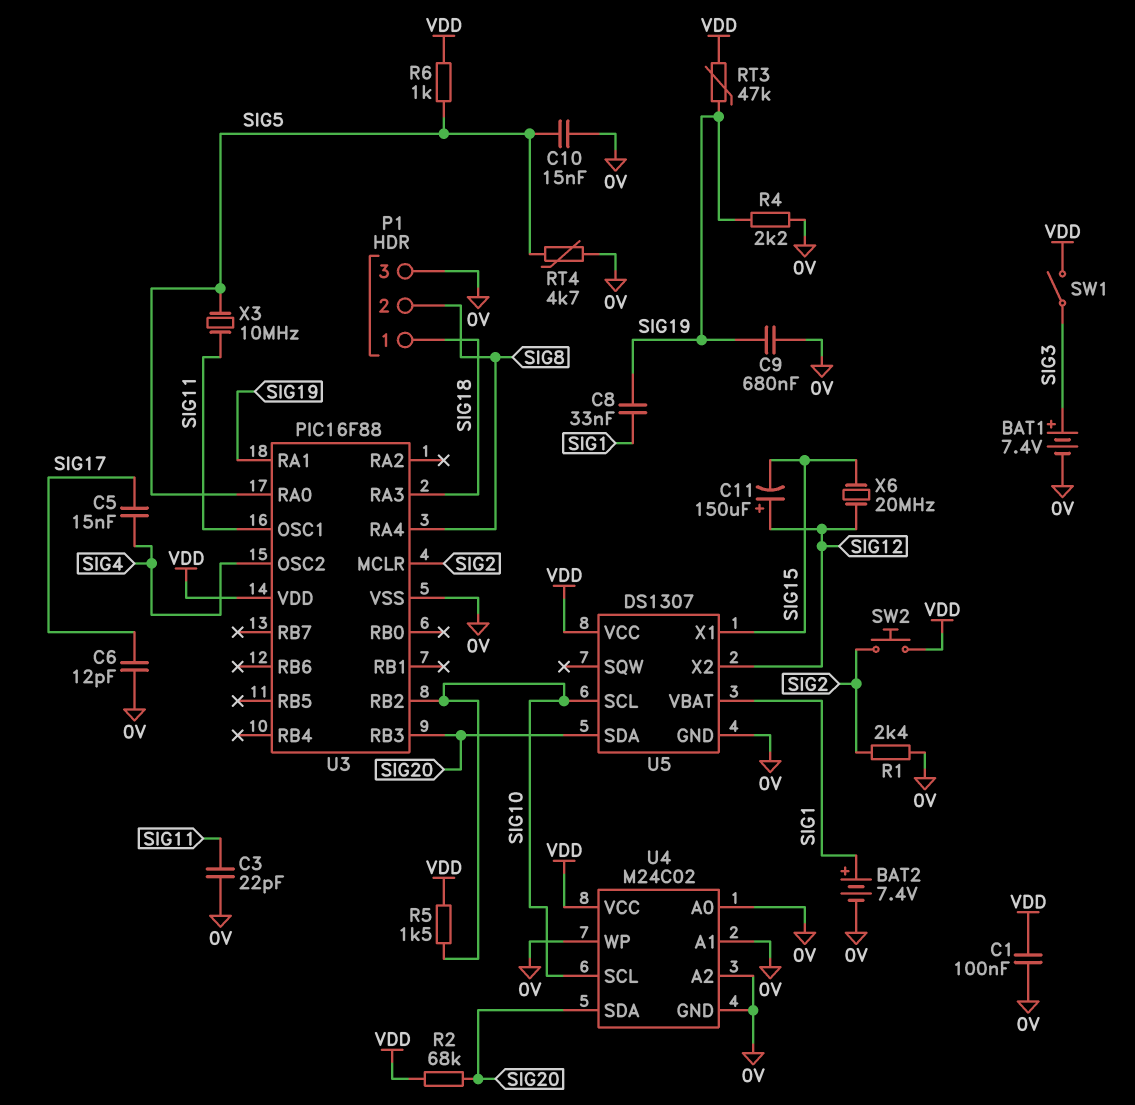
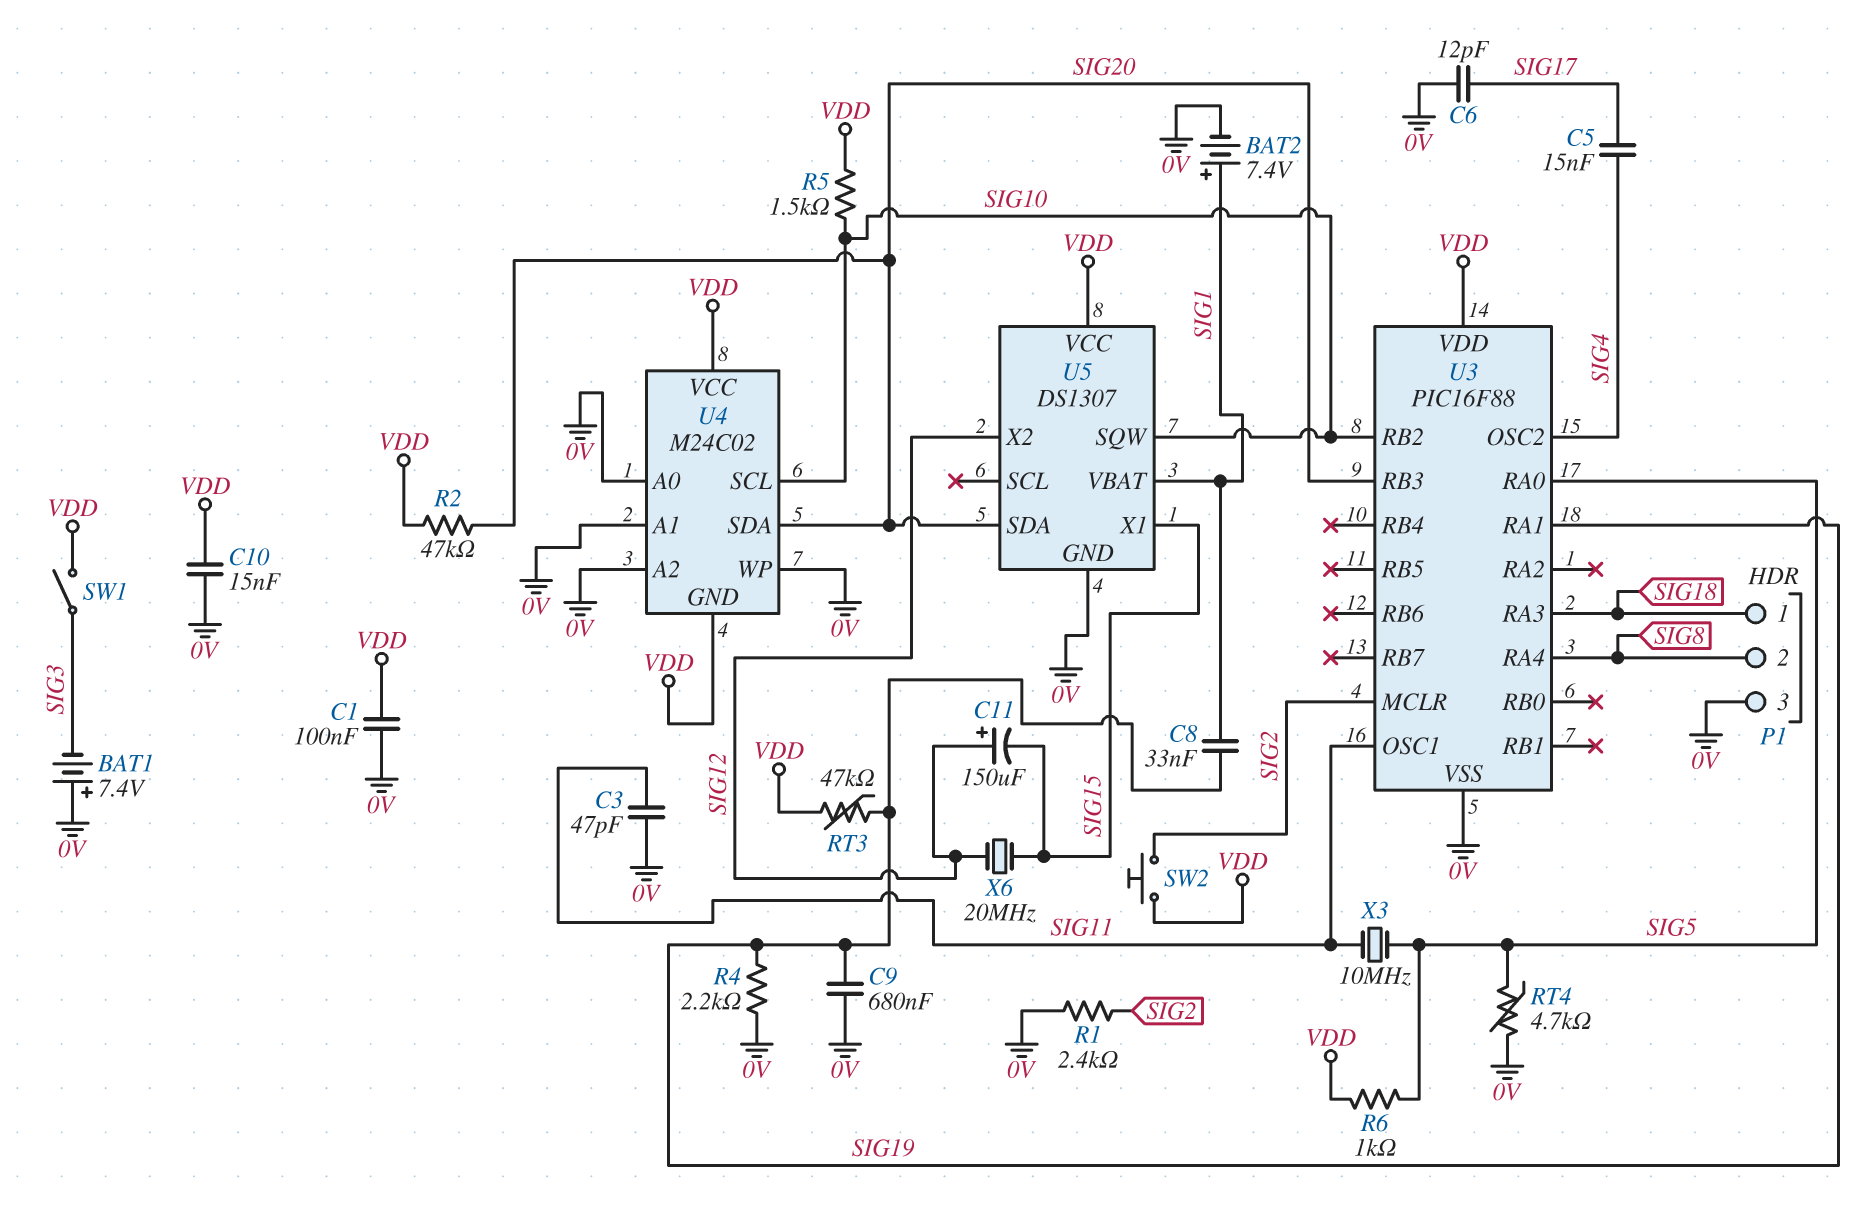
BAT1: 7.4V (plus SIG3, minus 0V) -> 7.4V (plus 0V, minus SIG3)
C3: 22pF (0V, SIG11) -> 47pF (0V, SIG11)
C10: 15nF (0V, SIG5) -> 15nF (0V, VDD)
R2: 68k (SIG20, VDD) -> 47k (SIG20, VDD)
U4 pin GND: 0V -> VDD
U5 pin SCL: SIG10 -> none
U5 pin SQW: none -> SIG10

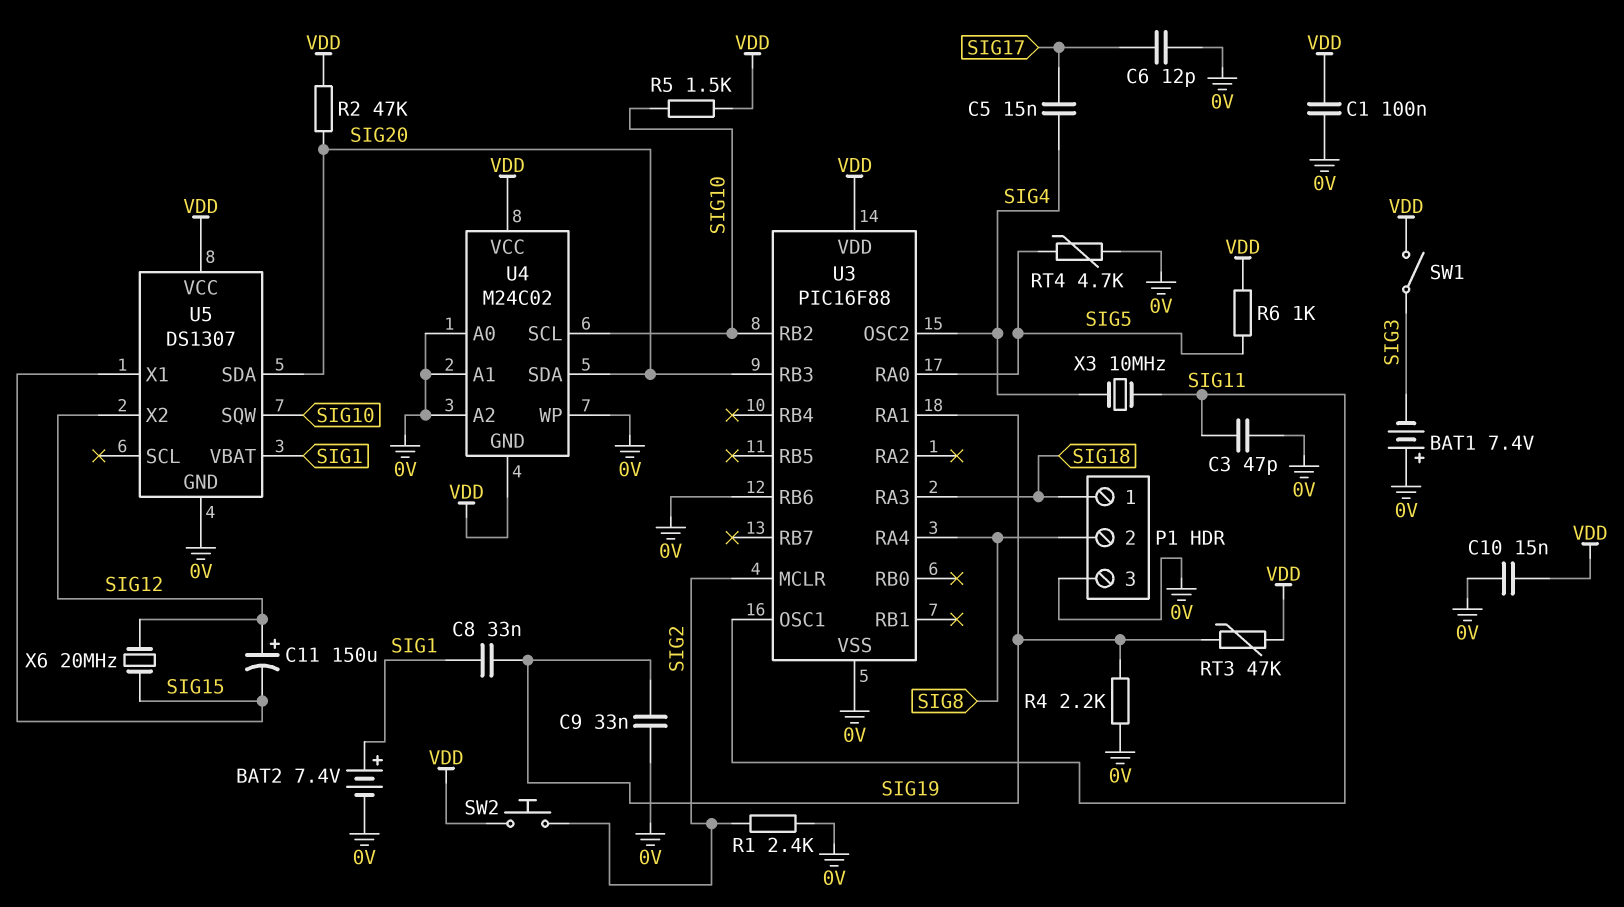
C9: 680nF (0V, SIG19) -> 33nF (0V, SIG19)
U3 pin RB6: none -> 0V
X3: 10MHz (SIG5, SIG11) -> 10MHz (SIG4, SIG11)

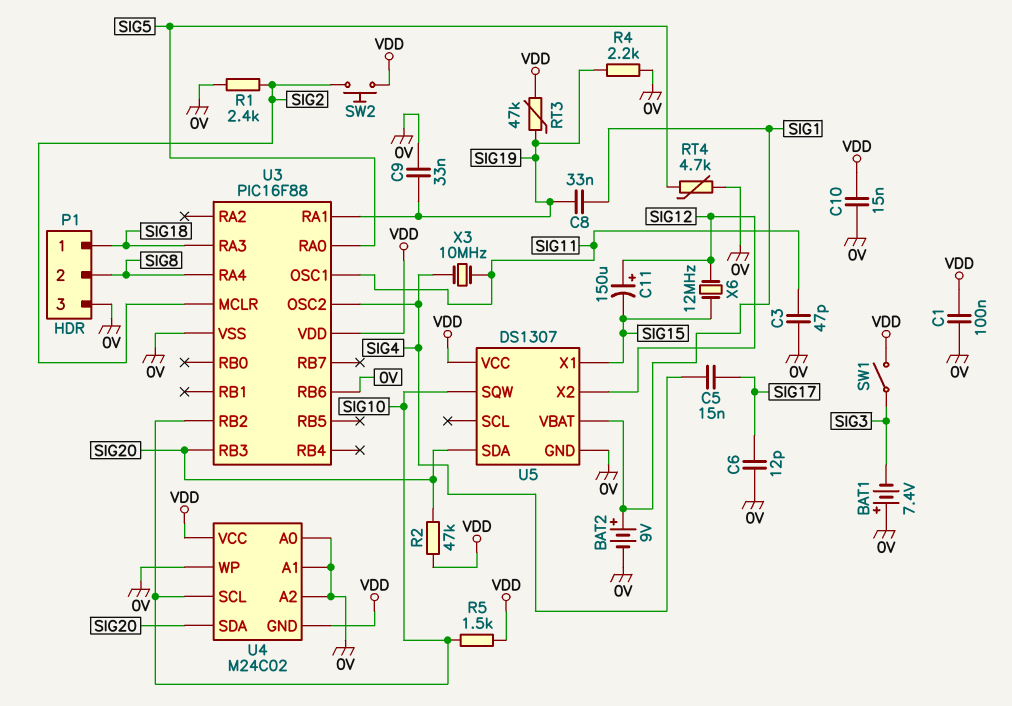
BAT2: 7.4V (plus SIG1, minus 0V) -> 9V (plus SIG1, minus 0V)
R6: 1k (SIG5, VDD) -> none
X6: 20MHz (SIG12, SIG15) -> 12MHz (SIG12, SIG15)

